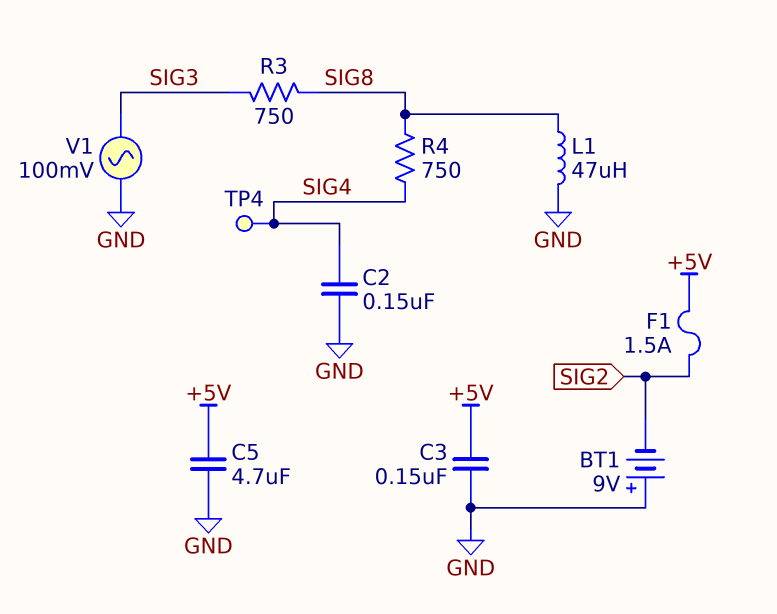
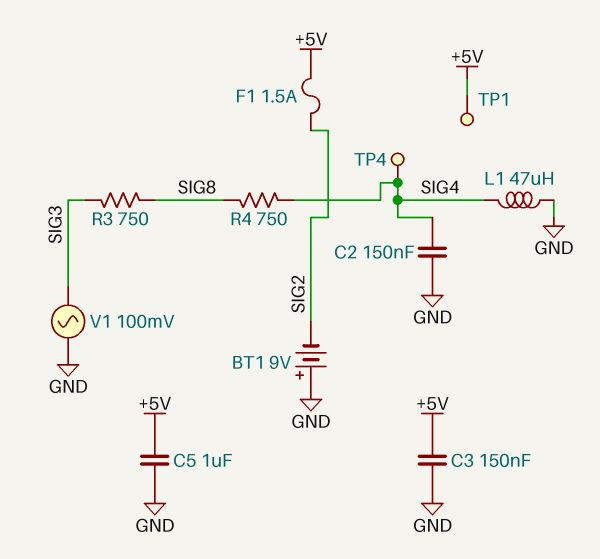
C5: 4.7uF (+5V, GND) -> 1uF (+5V, GND)
L1: 47uH (GND, SIG8) -> 47uH (GND, SIG4)
TP1: none -> test point (+5V)

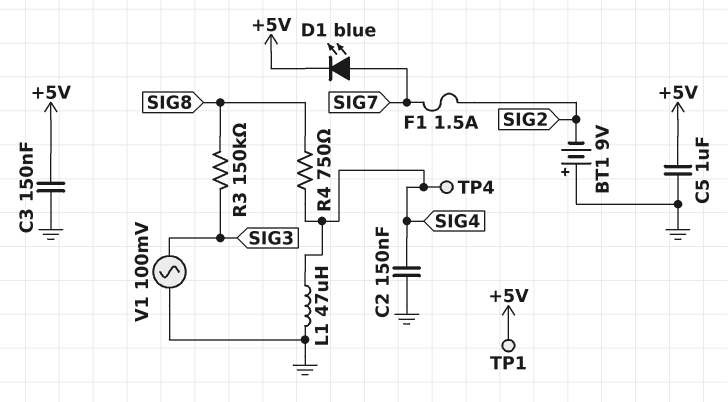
D1: none -> LED blue (A SIG7, K +5V)
F1: 1.5A (+5V, SIG2) -> 1.5A (SIG2, SIG7)
R3: 750 (SIG3, SIG8) -> 150k (SIG3, SIG8)

